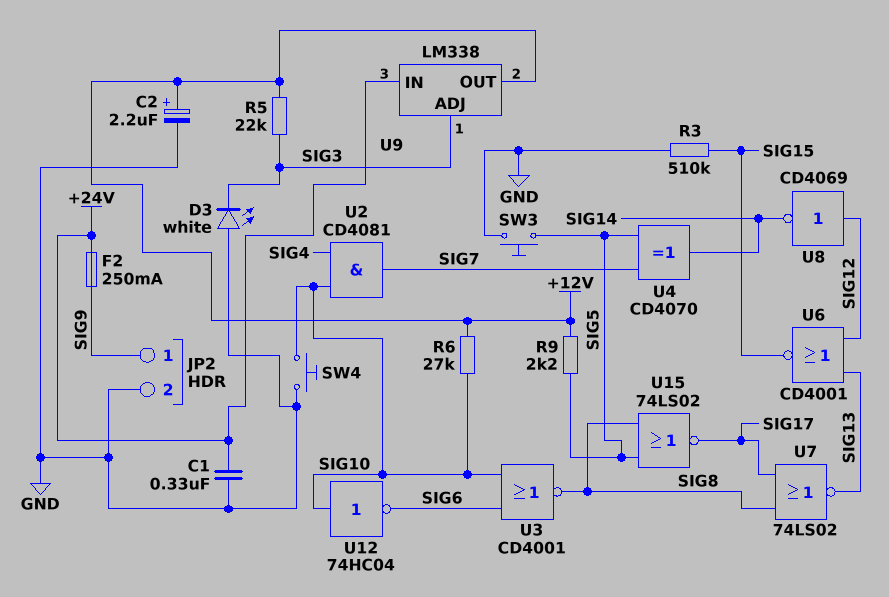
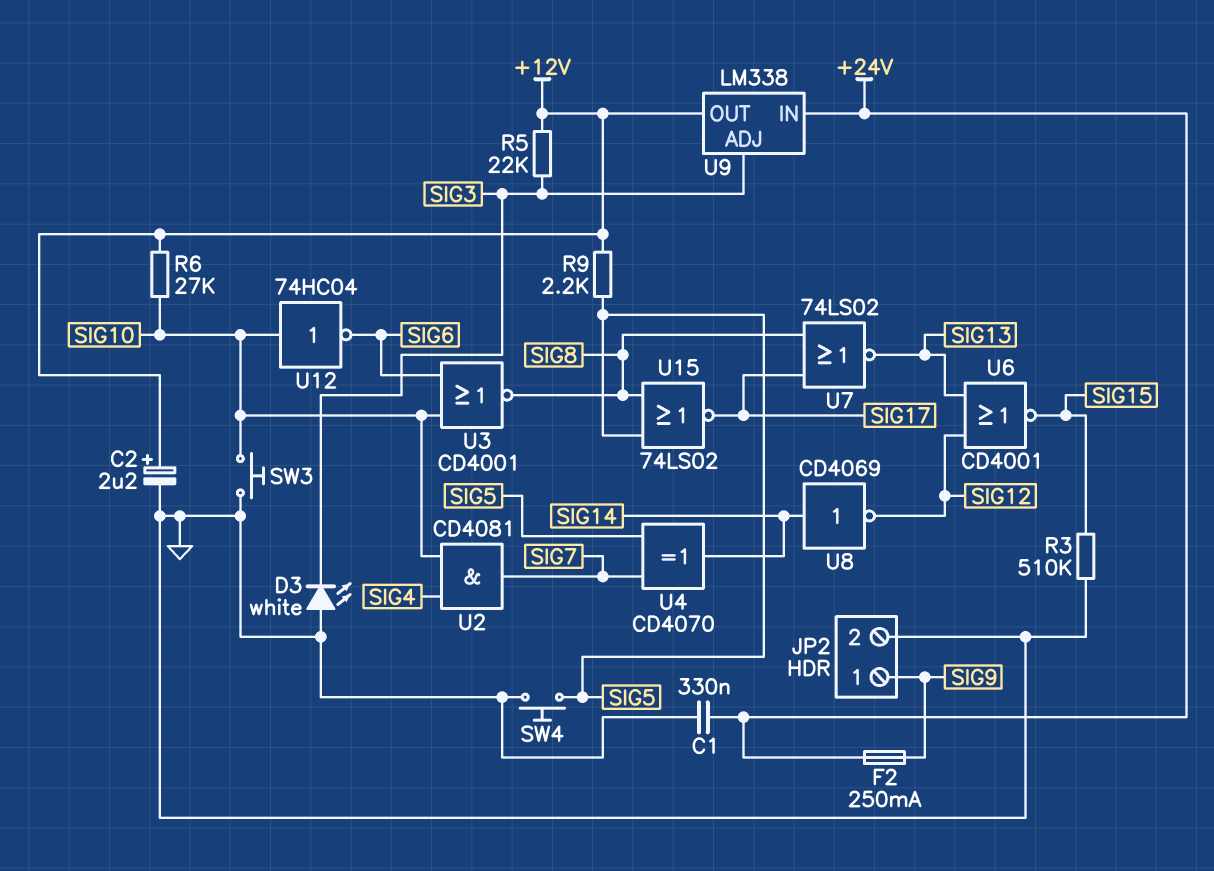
SW3: button (GND, SIG5) -> button (GND, SIG10)
SW4: button (GND, SIG10) -> button (GND, SIG5)
U8: NOT CD4069 (in SIG12, out SIG14) -> NOT CD4069 (in SIG14, out SIG12)

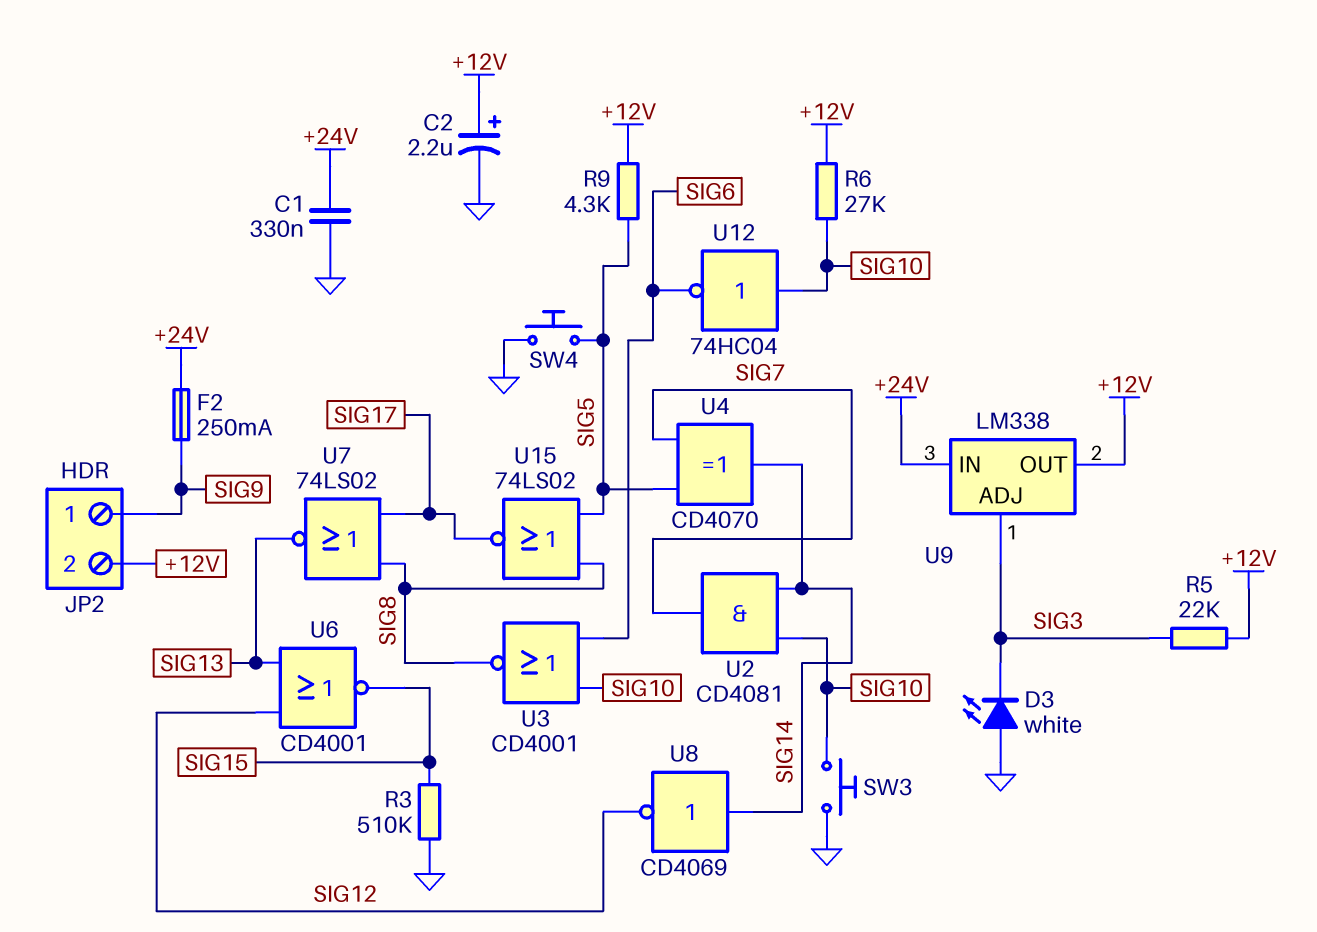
JP2 pin 2: GND -> +12V
R9: 2.2k (+12V, SIG5) -> 4.3k (+12V, SIG5)
U2: AND CD4081 (in SIG4, in SIG10, out SIG7) -> AND CD4081 (in SIG10, in SIG14, out SIG7)

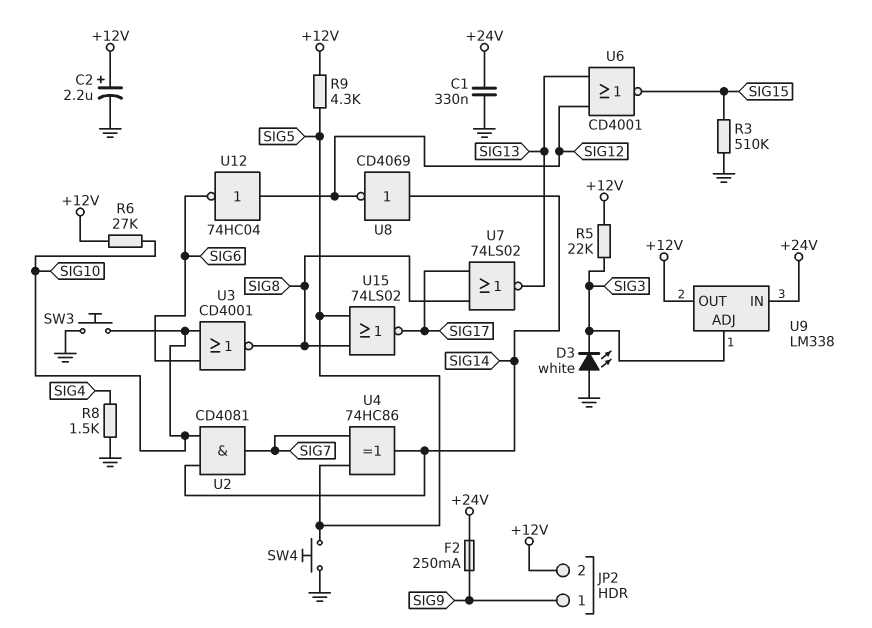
R8: none -> 1.5k (GND, SIG4)
U4: XOR CD4070 (in SIG5, in SIG7, out SIG14) -> XOR 74HC86 (in SIG5, in SIG7, out SIG14)
U12: NOT 74HC04 (in SIG10, out SIG6) -> NOT 74HC04 (in SIG12, out SIG6)

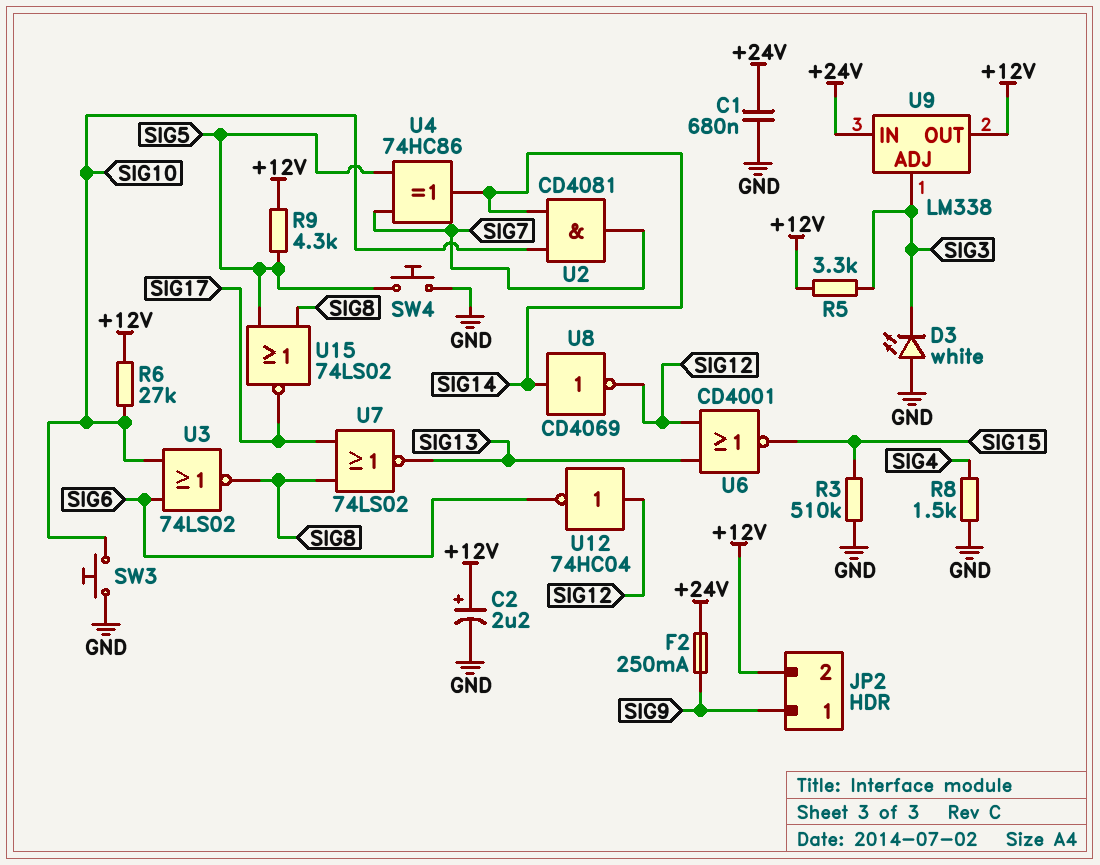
C1: 330nF (+24V, GND) -> 680nF (+24V, GND)
R5: 22k (+12V, SIG3) -> 3.3k (+12V, SIG3)
U3: NOR CD4001 (in SIG6, in SIG10, out SIG8) -> NOR 74LS02 (in SIG6, in SIG10, out SIG8)

